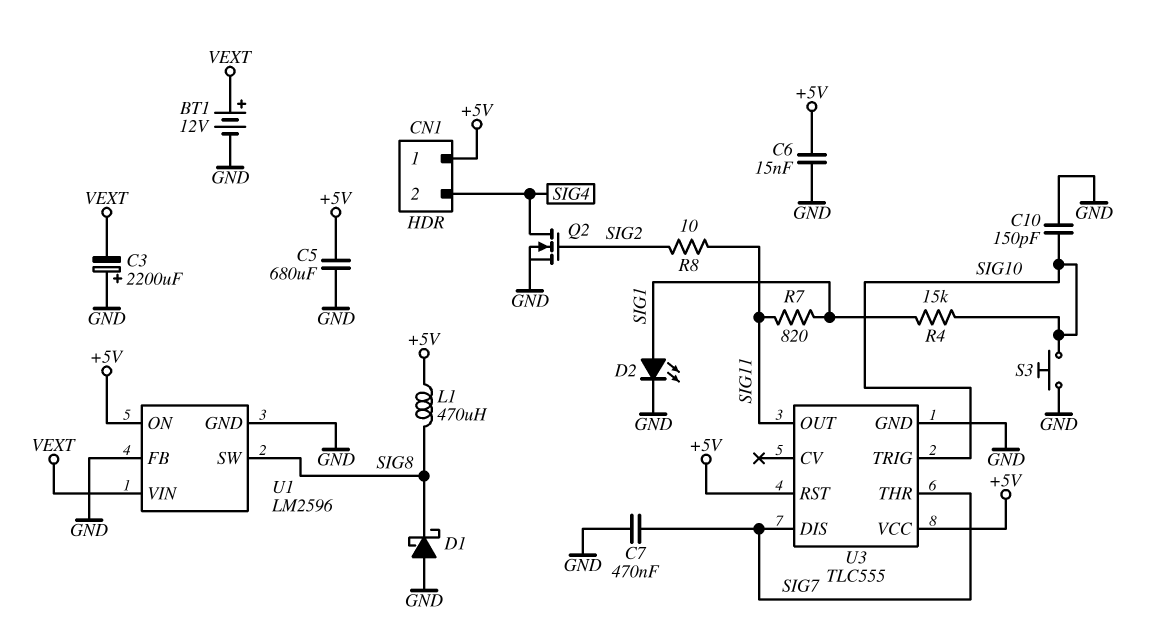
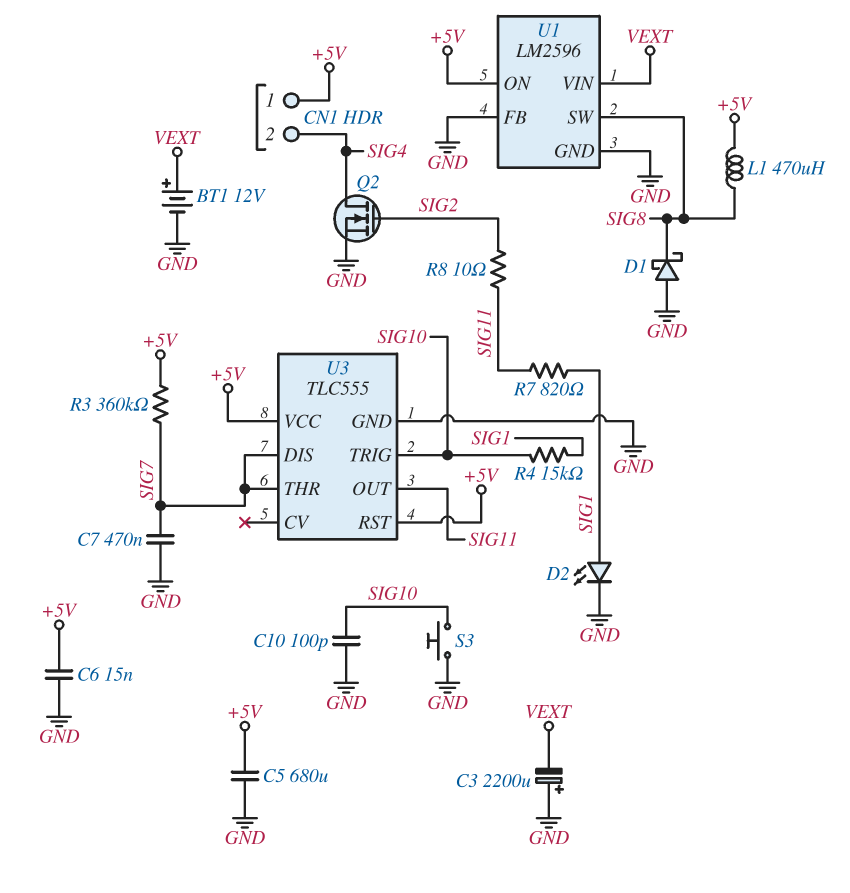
C10: 150pF (GND, SIG10) -> 100pF (GND, SIG10)
R3: none -> 360k (+5V, SIG7)

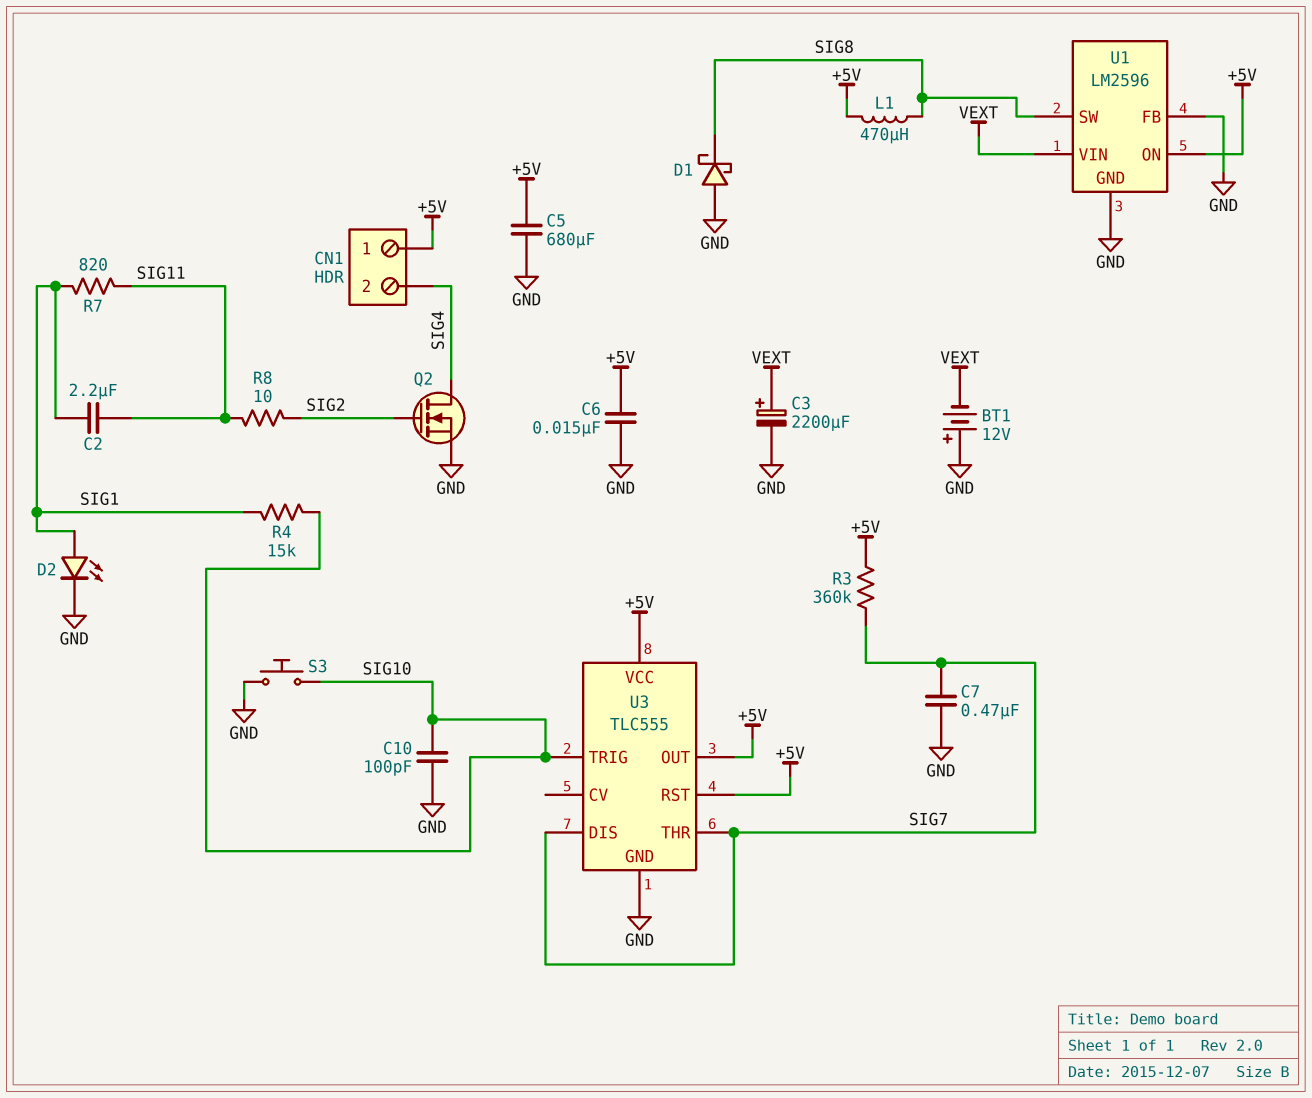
BT1: 12V (plus VEXT, minus GND) -> 12V (plus GND, minus VEXT)
C2: none -> 2.2uF (SIG1, SIG11)
C3: 2200uF (plus GND, minus VEXT) -> 2200uF (plus VEXT, minus GND)
U3 pin OUT: SIG11 -> +5V

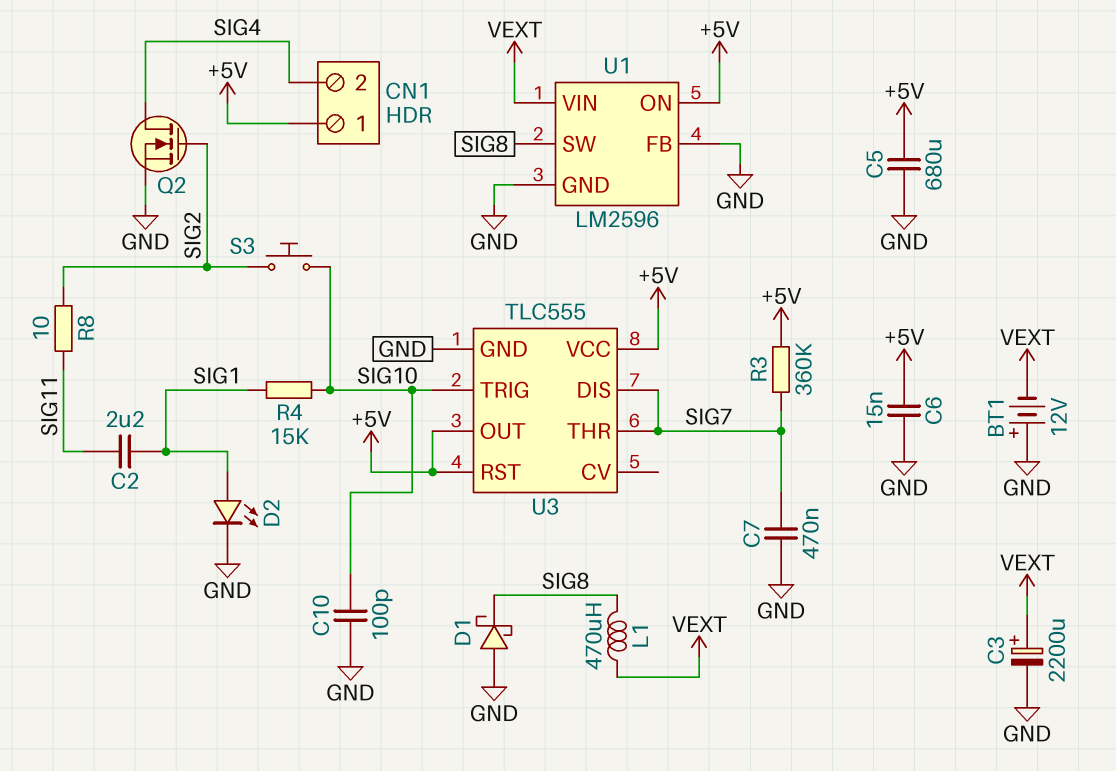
L1: 470uH (+5V, SIG8) -> 470uH (SIG8, VEXT)
R7: 820 (SIG1, SIG11) -> none
S3: button (GND, SIG10) -> button (SIG2, SIG10)

